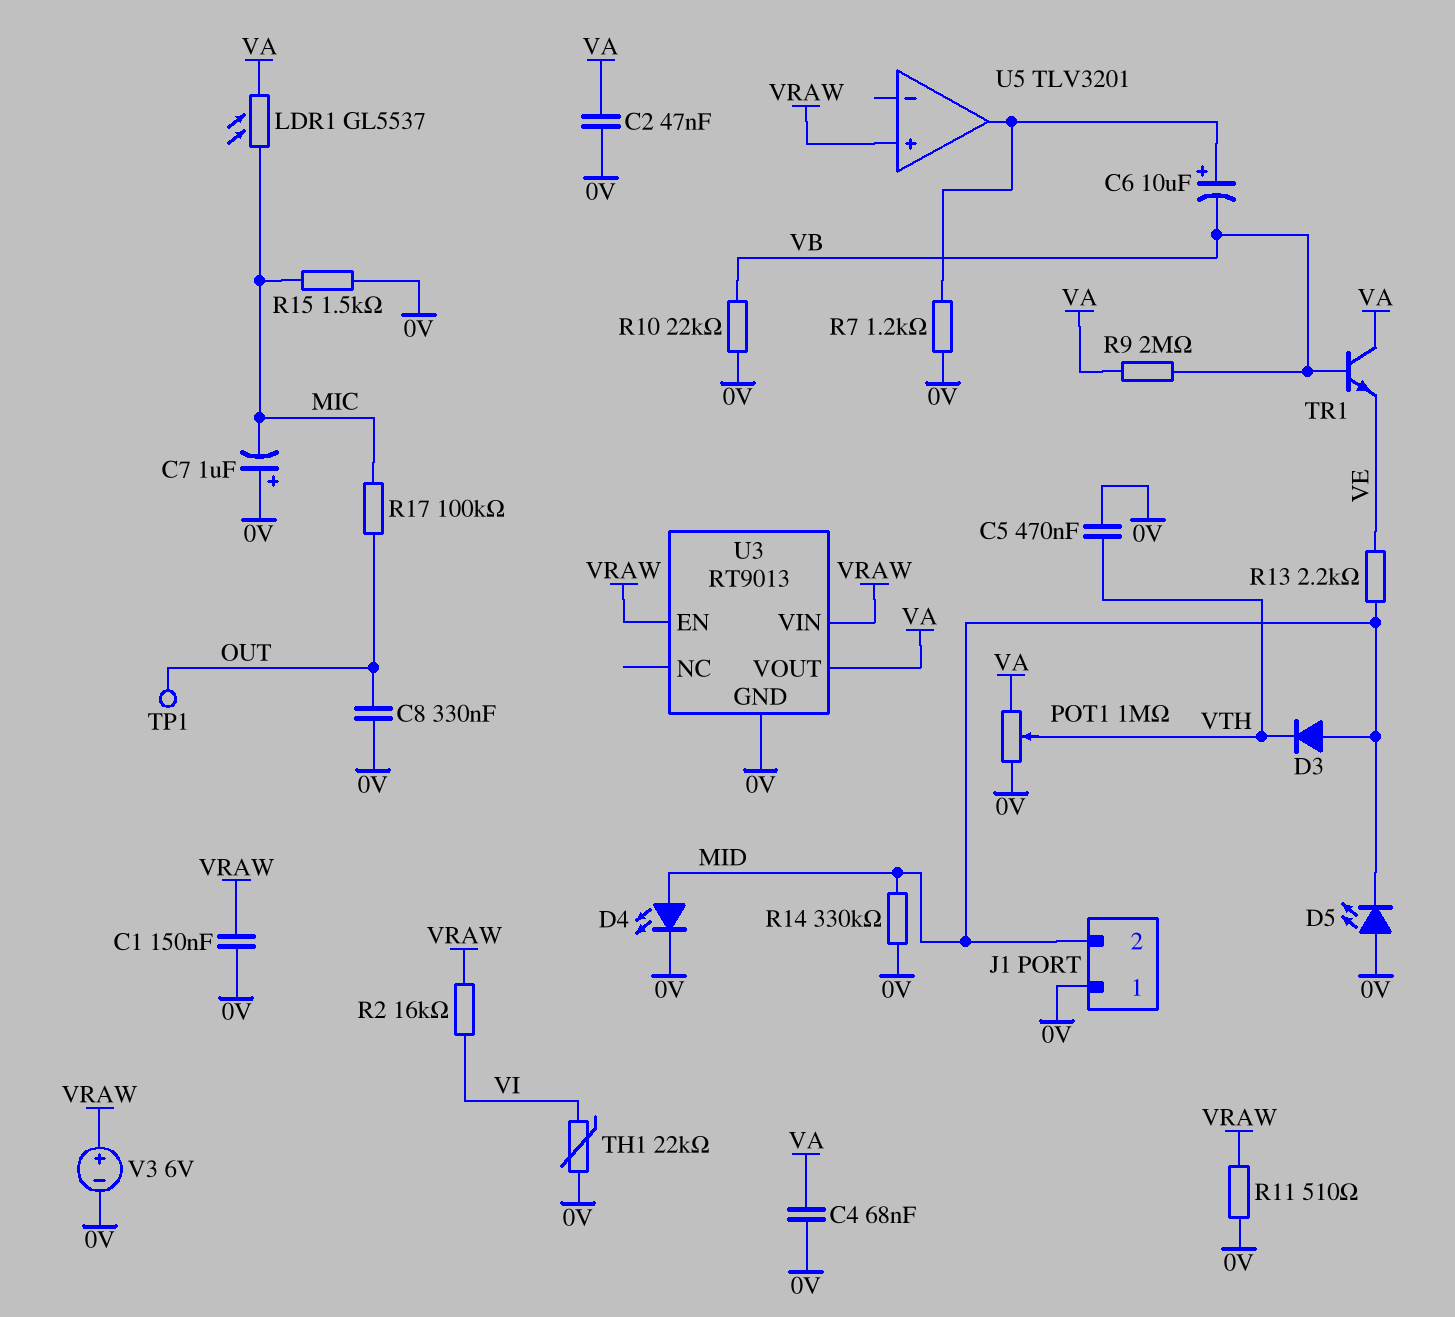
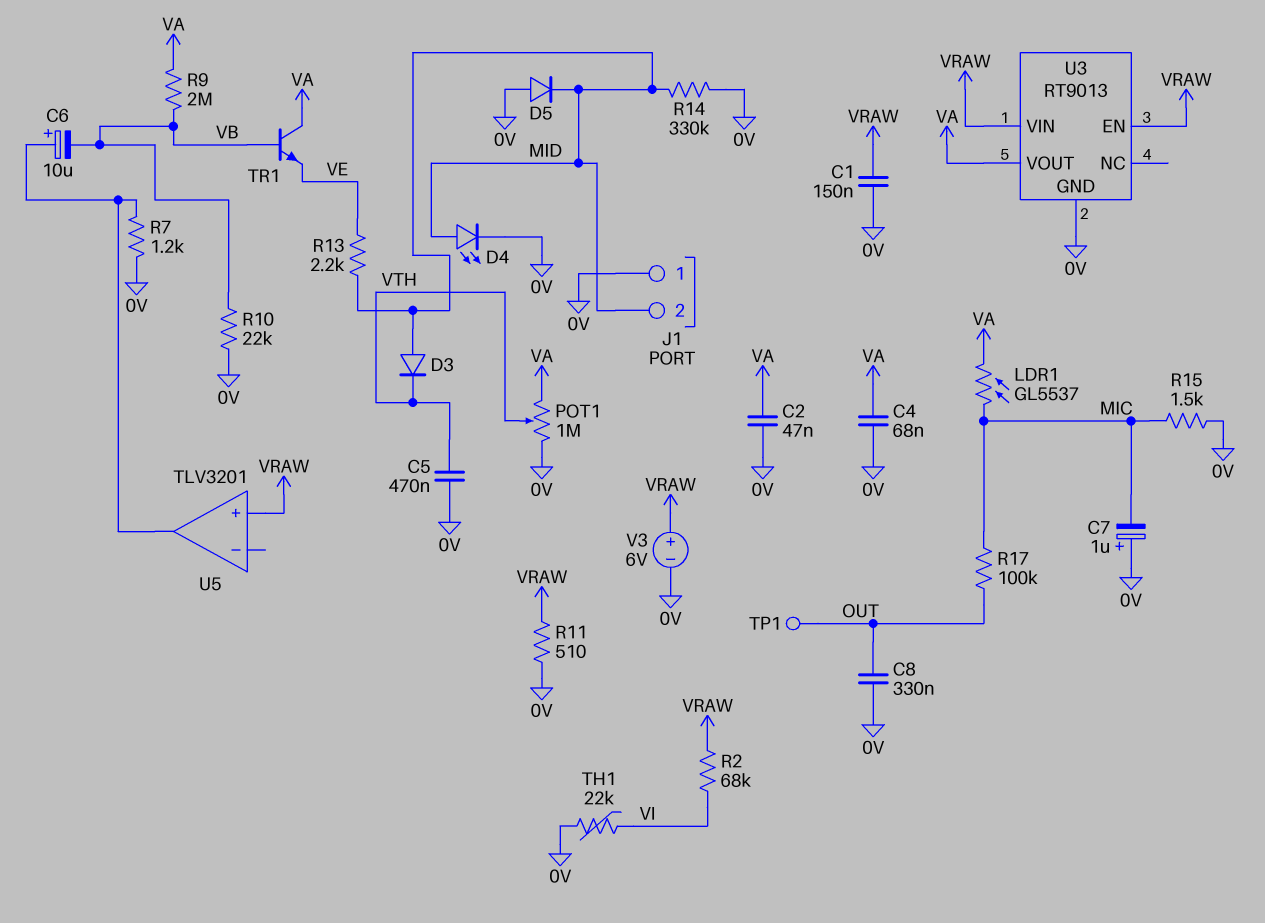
D5: LED (A 0V, K MID) -> diode (A 0V, K MID)
R2: 16k (VI, VRAW) -> 68k (VI, VRAW)

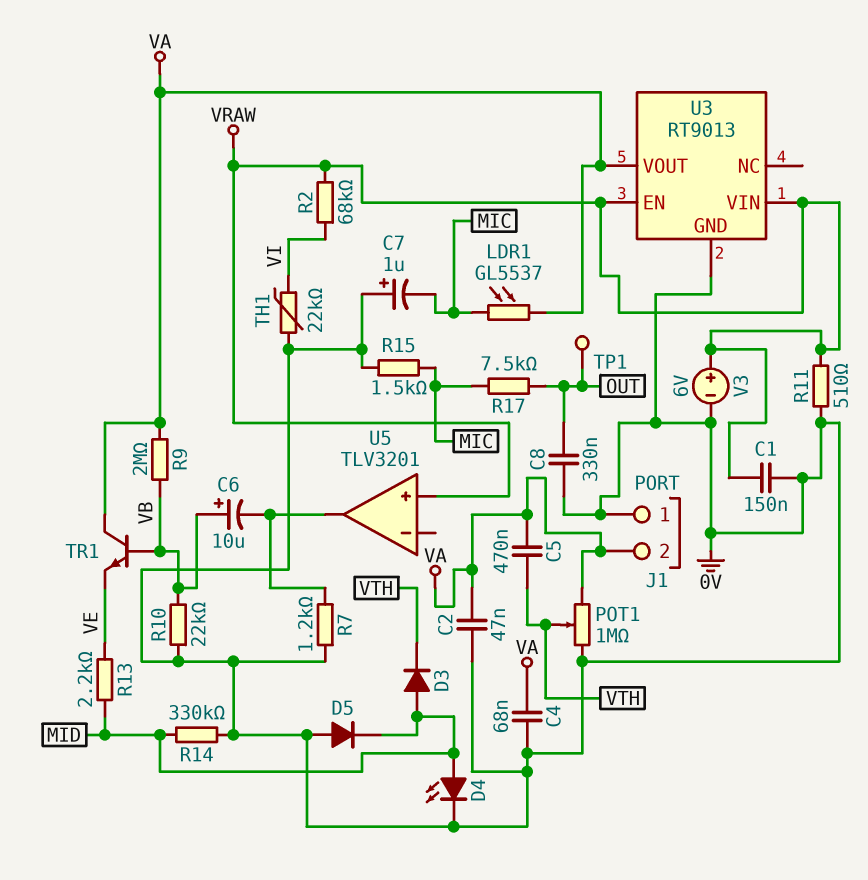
C5: 470nF (0V, VTH) -> 470nF (VA, VTH)
C6: 10uF (plus U5/out, minus VB) -> 10uF (plus VB, minus U5/out)
J1 pin 2: MID -> VA
R17: 100k (MIC, OUT) -> 7.5k (MIC, OUT)

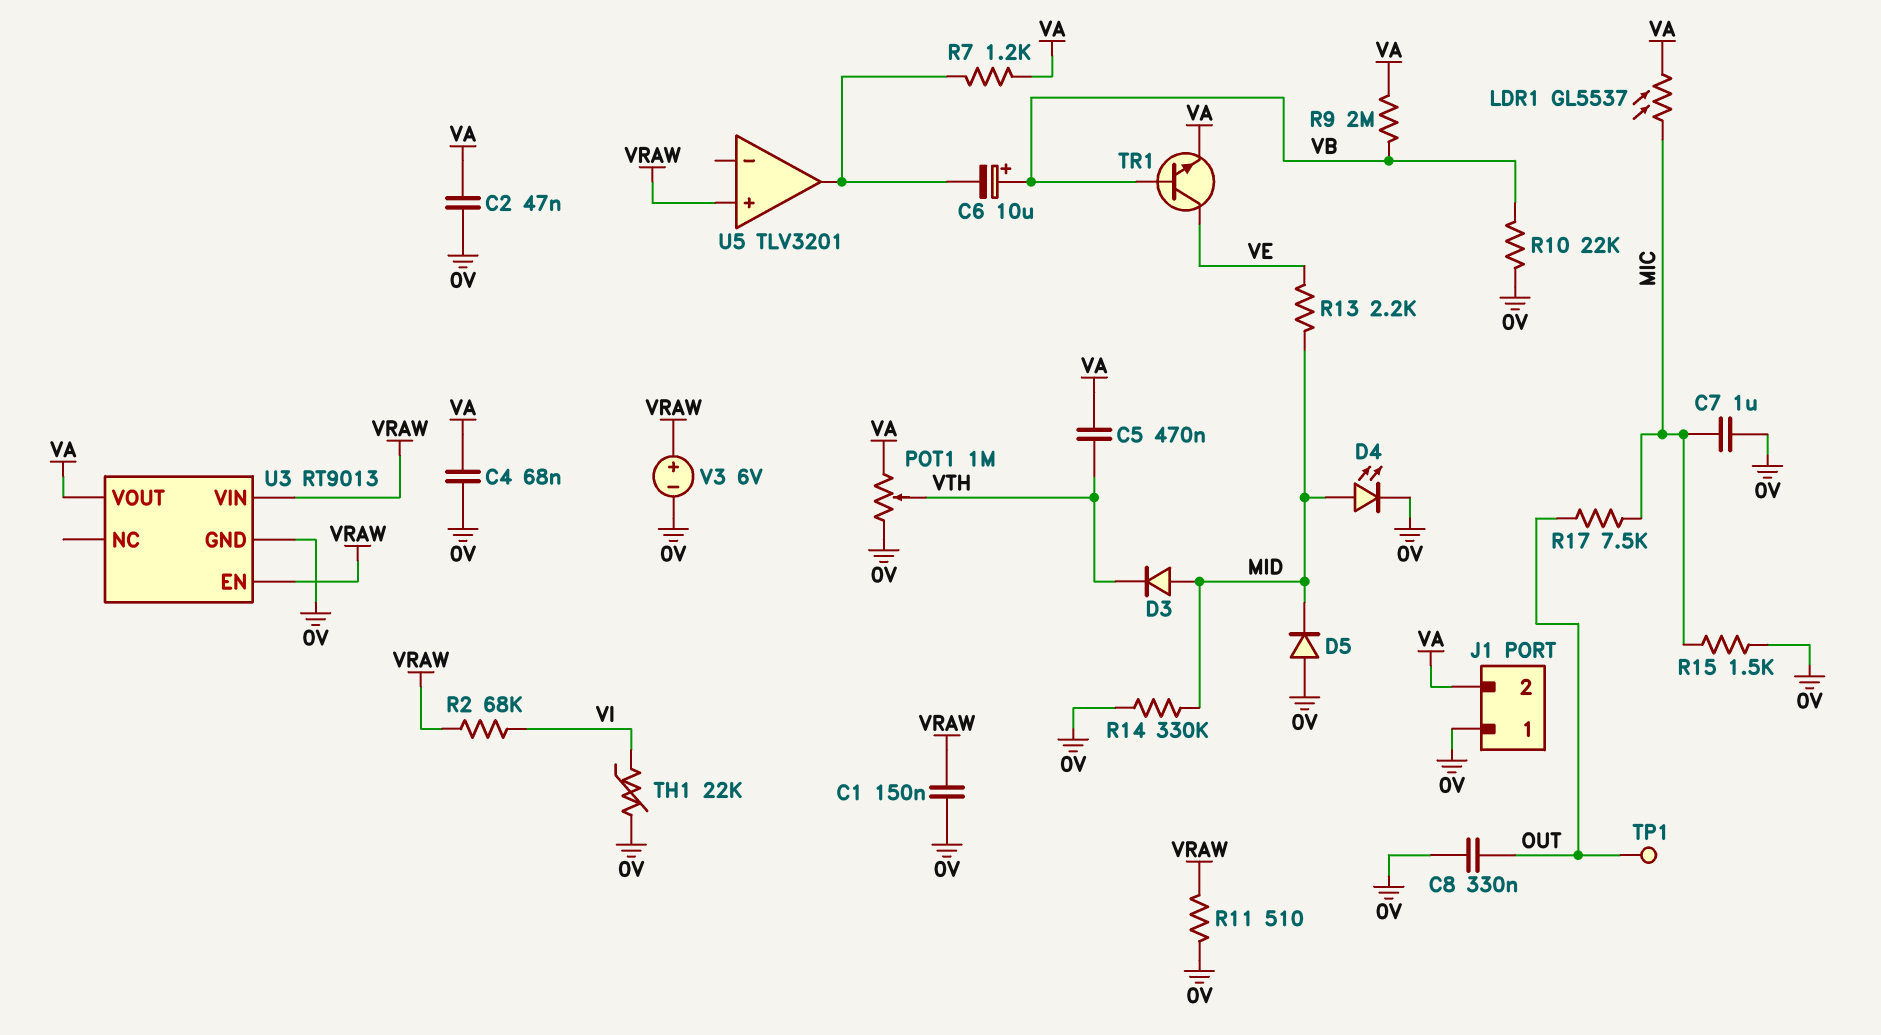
C7: 1uF (plus 0V, minus MIC) -> 1uF (0V, MIC)
R7: 1.2k (0V, U5/out) -> 1.2k (U5/out, VA)
TR1: NPN (B VB, C VA, E VE) -> NPN (B VB, C VE, E VA)

